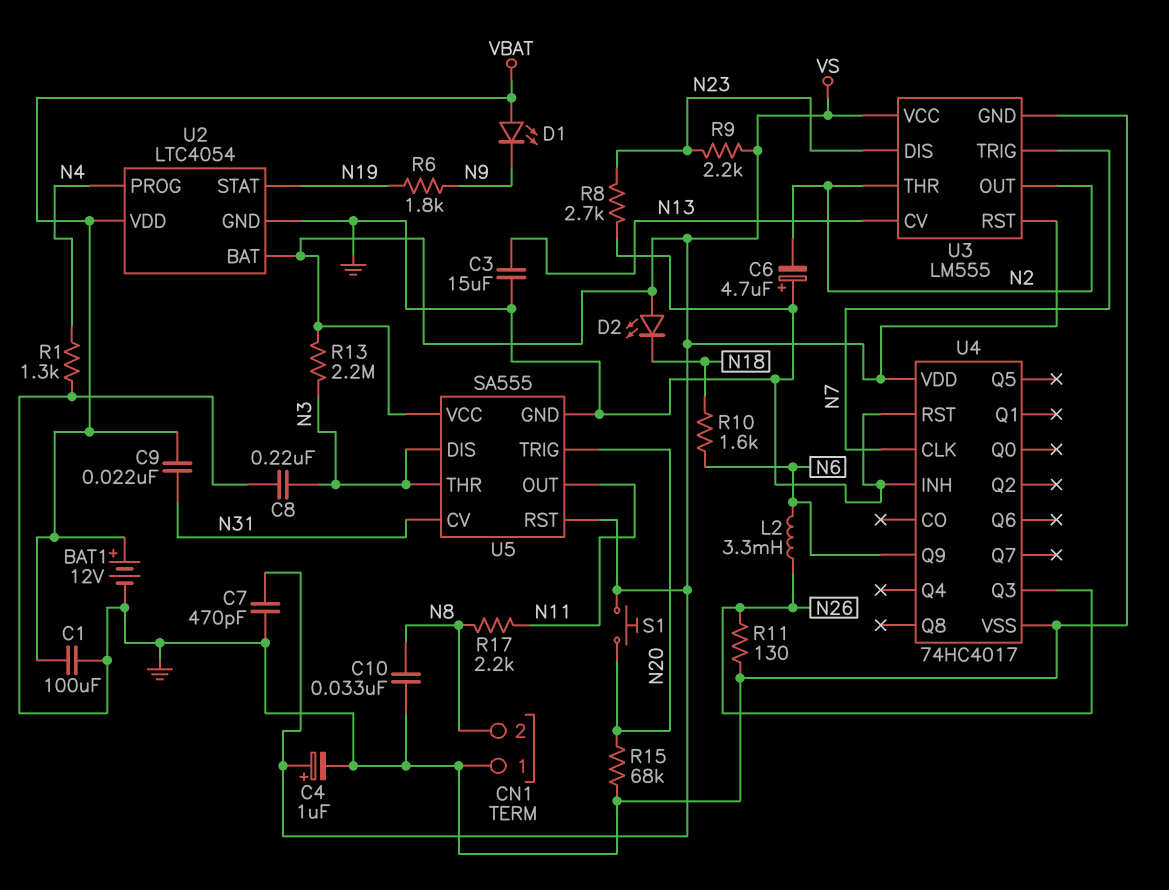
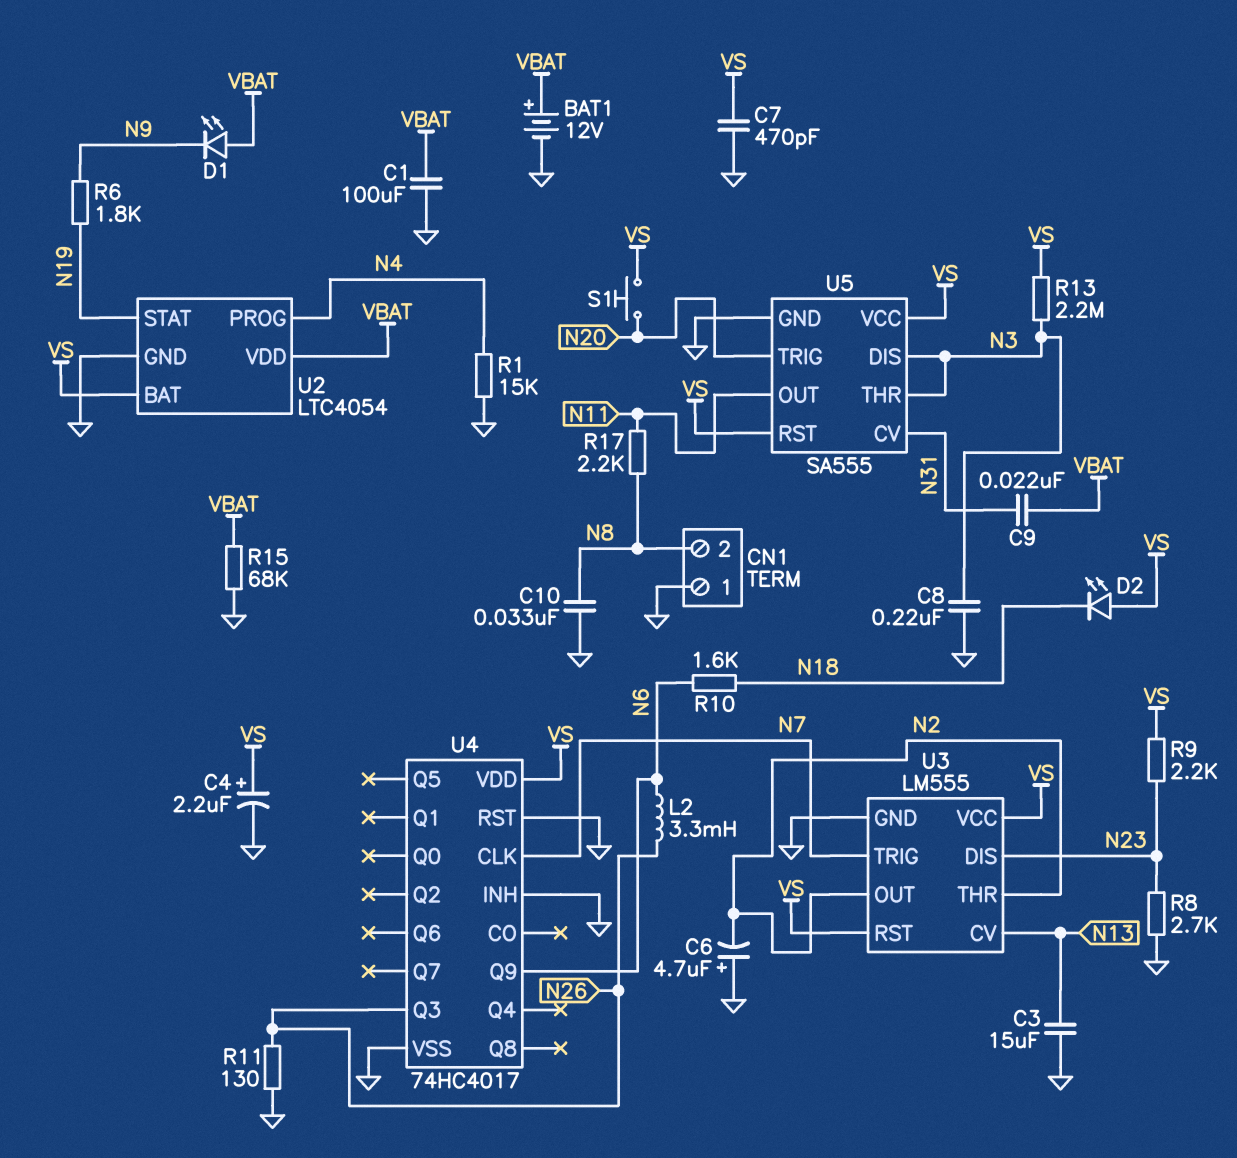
C4: 1uF (plus VS, minus GND) -> 2.2uF (plus VS, minus GND)
R1: 1.3k (GND, N4) -> 15k (GND, N4)
R15: 68k (GND, N20) -> 68k (GND, VBAT)

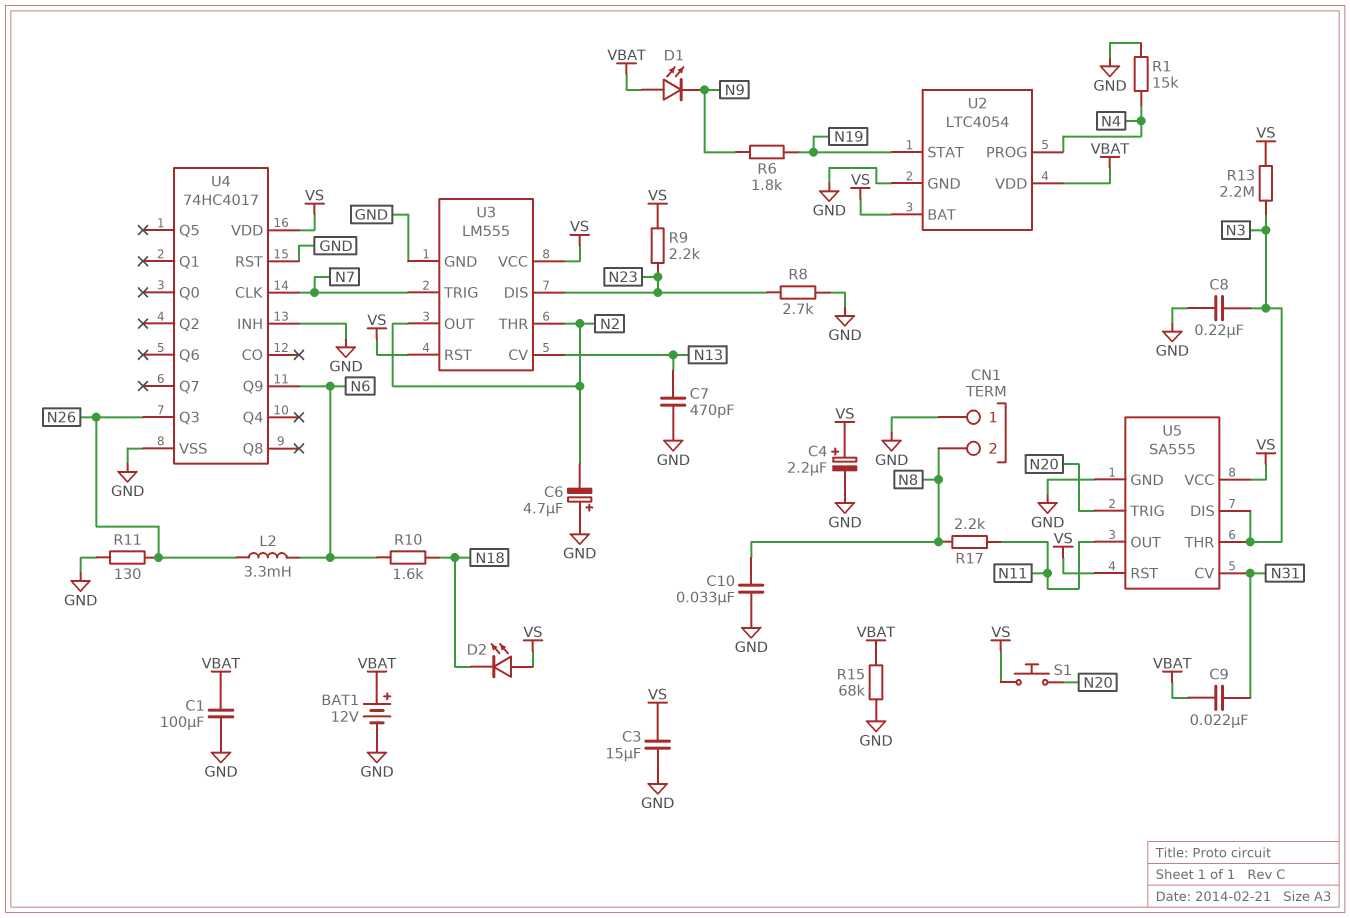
C3: 15uF (GND, N13) -> 15uF (GND, VS)
C7: 470pF (GND, VS) -> 470pF (GND, N13)

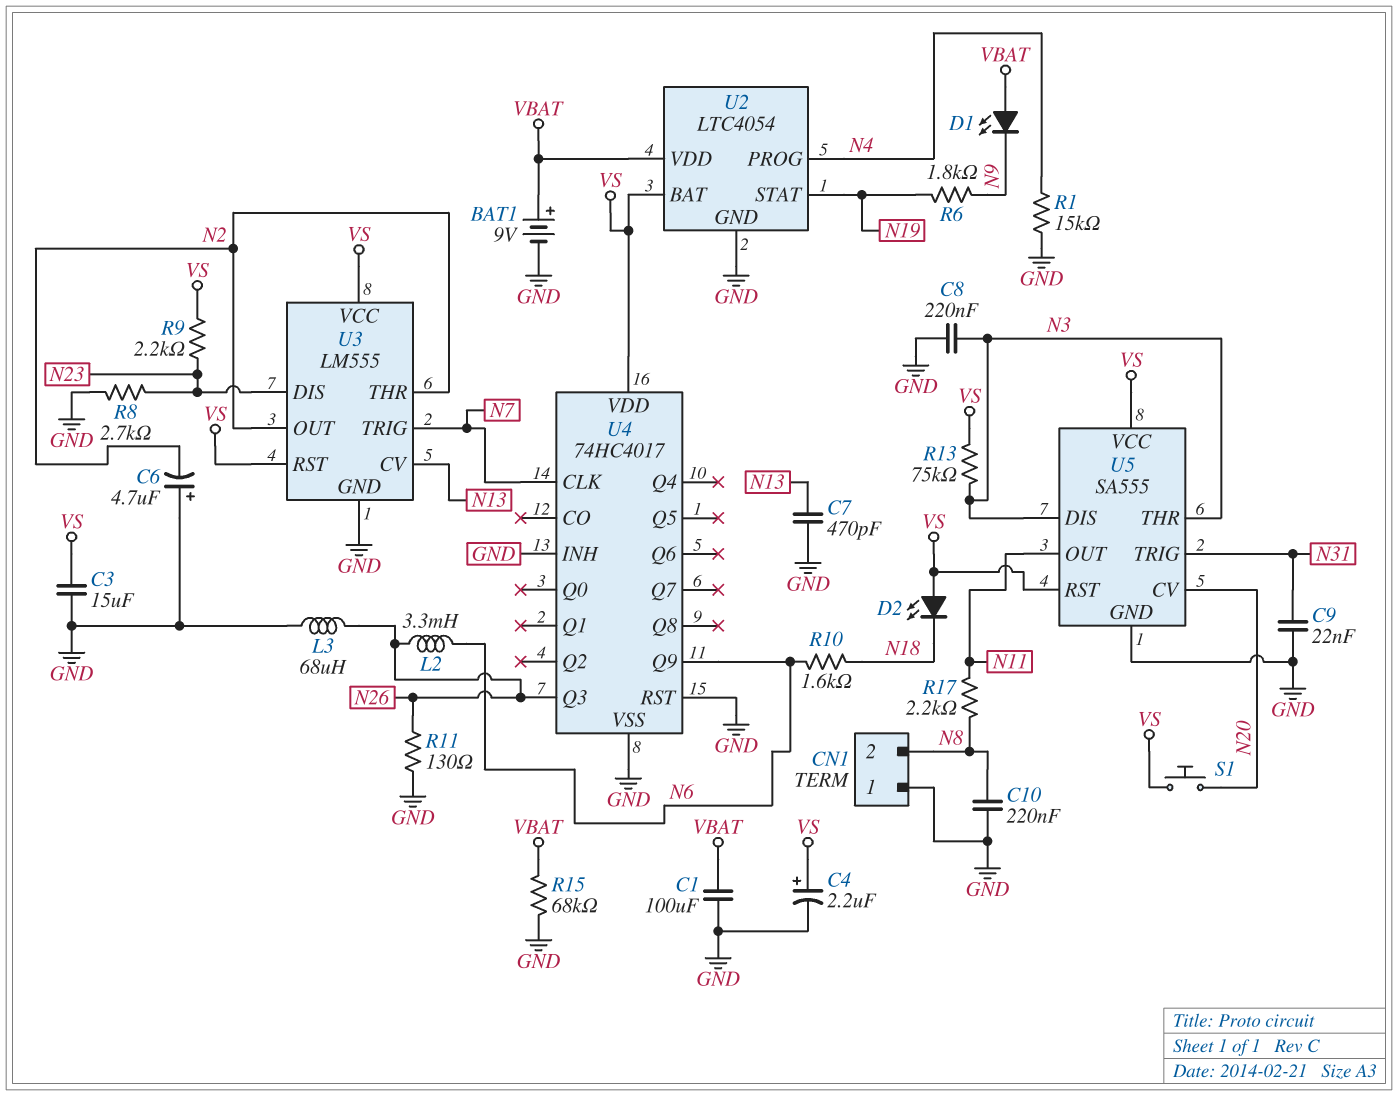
BAT1: 12V (plus VBAT, minus GND) -> 9V (plus VBAT, minus GND)
C9: 22nF (N31, VBAT) -> 22nF (GND, N31)
C10: 33nF (GND, N8) -> 220nF (GND, N8)
L3: none -> 68uH (GND, N26)
R13: 2.2M (N3, VS) -> 75k (N3, VS)
U5 pin CV: N31 -> N20
U5 pin TRIG: N20 -> N31

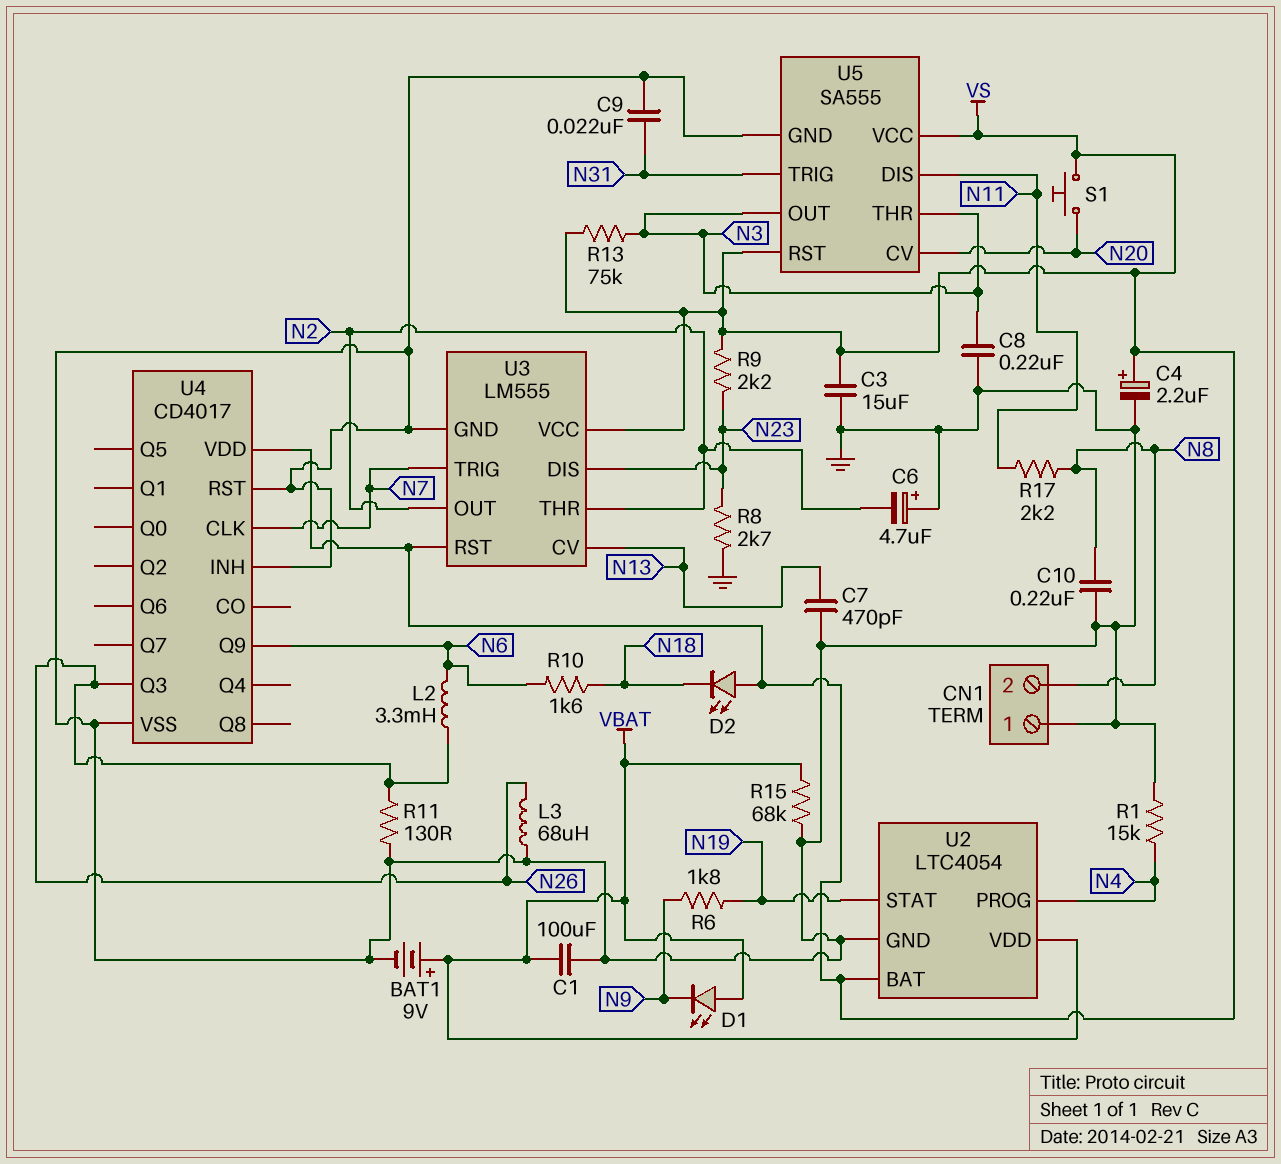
U4: 74HC4017 -> CD4017
U5 pin DIS: N3 -> N11
U5 pin OUT: N11 -> N3

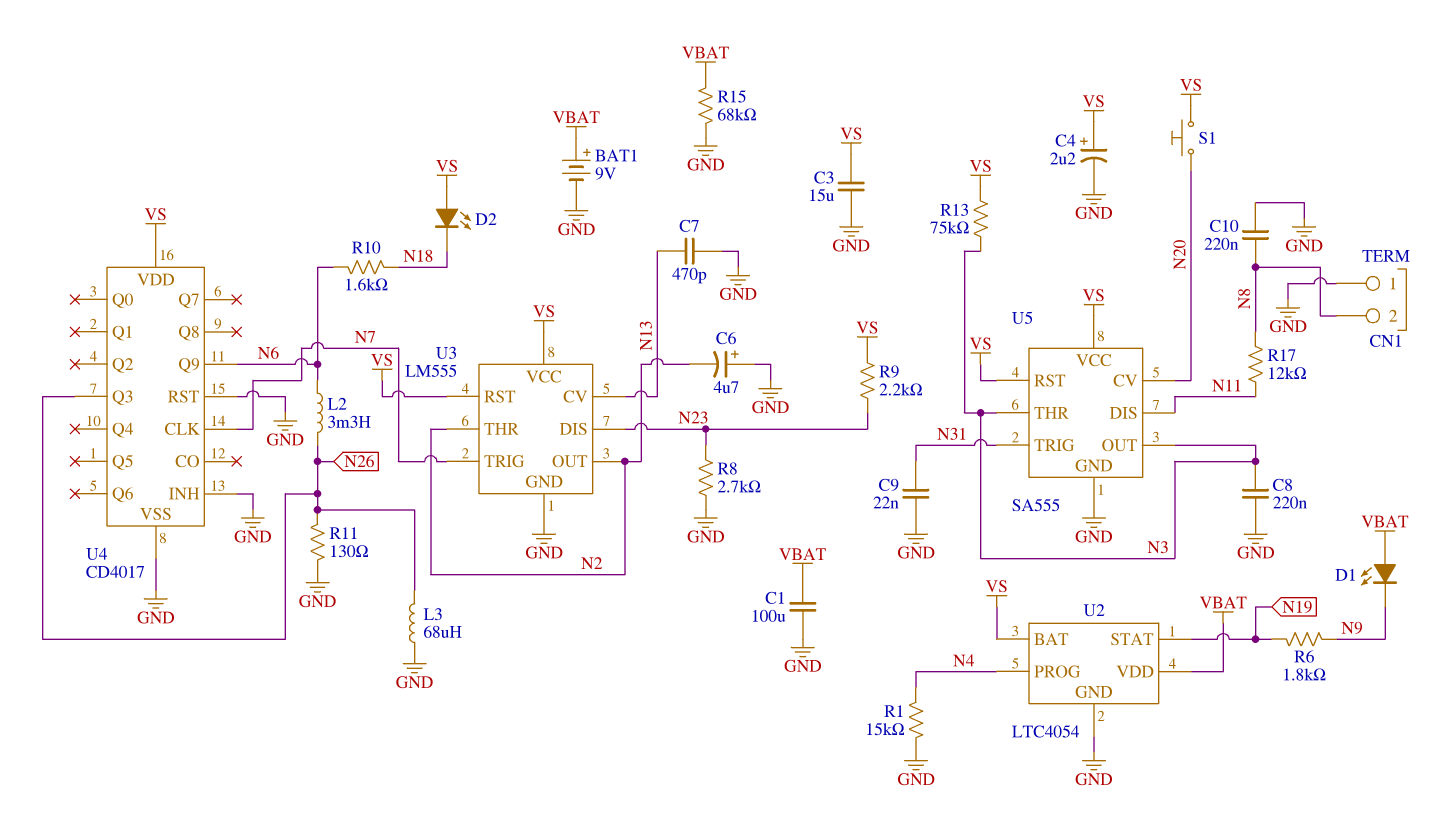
R17: 2.2k (N8, N11) -> 12k (N8, N11)

